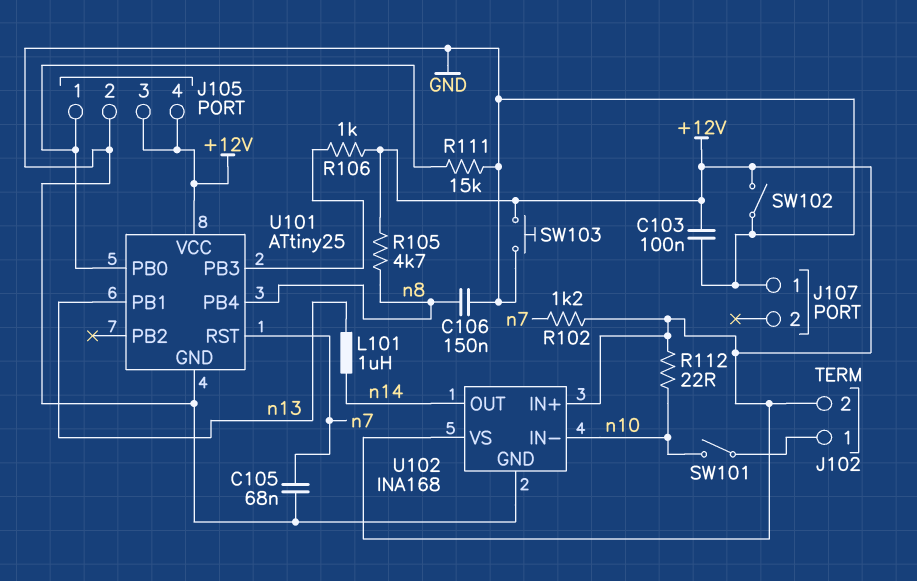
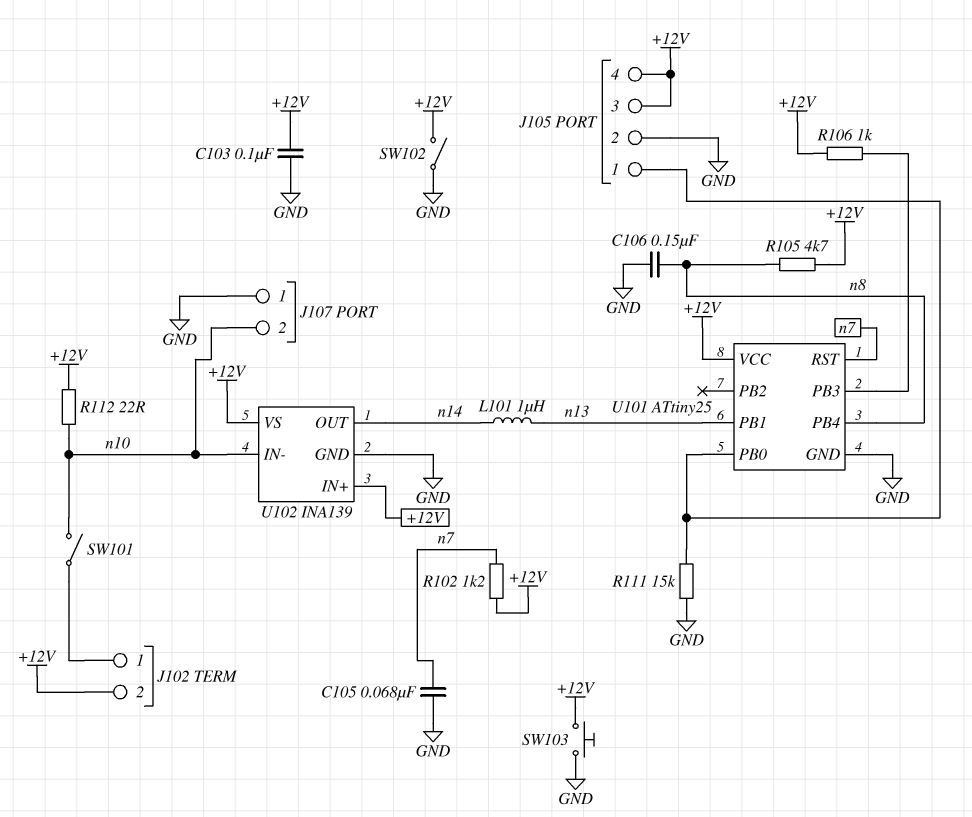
J107 pin 2: none -> n10
U102: INA168 -> INA139

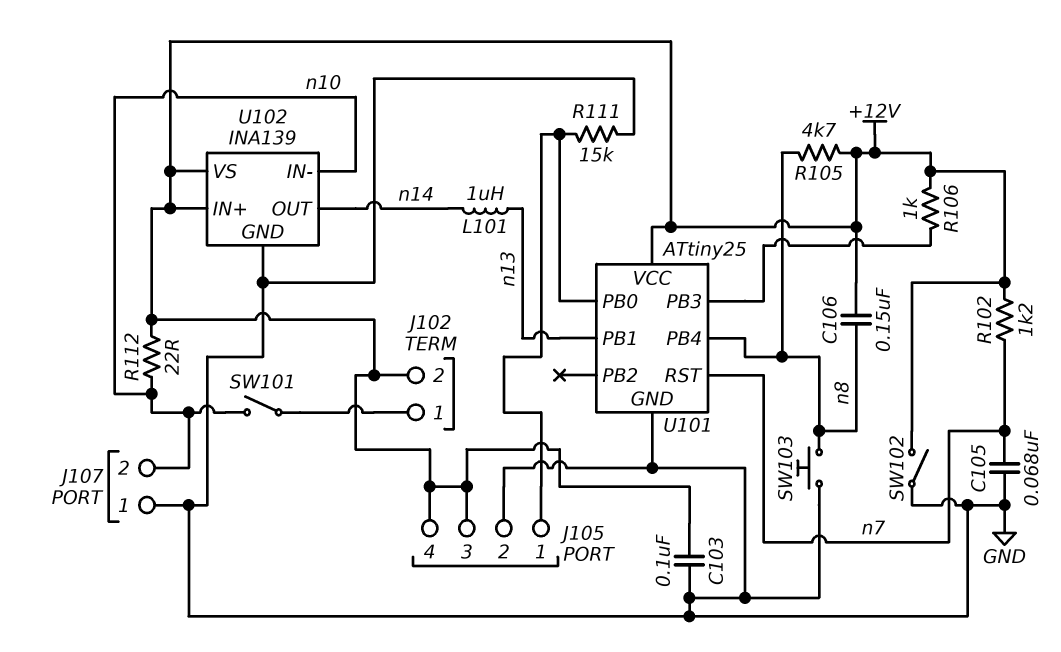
C106: 150nF (GND, n8) -> 150nF (+12V, n8)
SW103: button (+12V, GND) -> button (GND, n8)

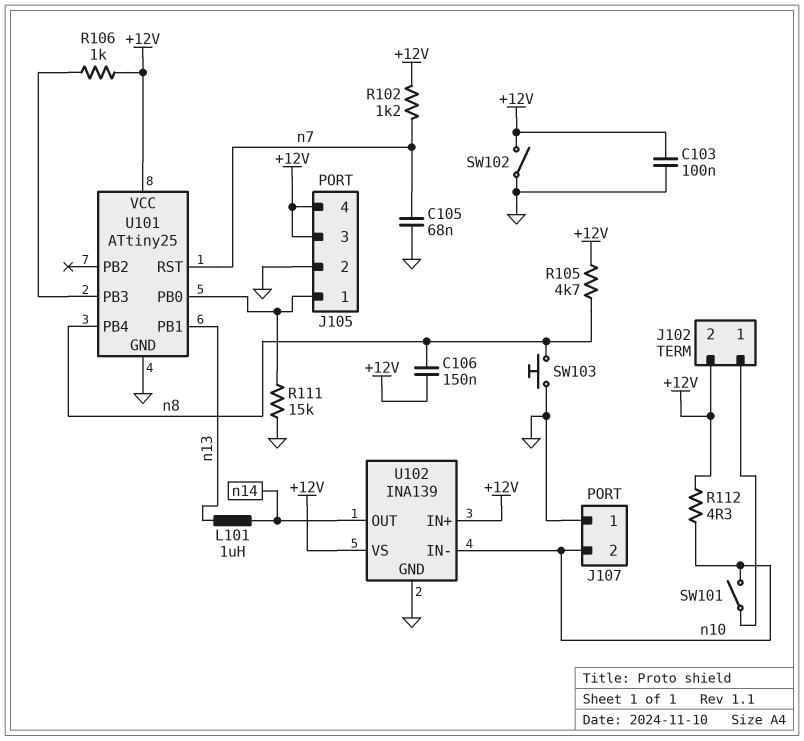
R112: 22 (+12V, n10) -> 4.3 (+12V, n10)

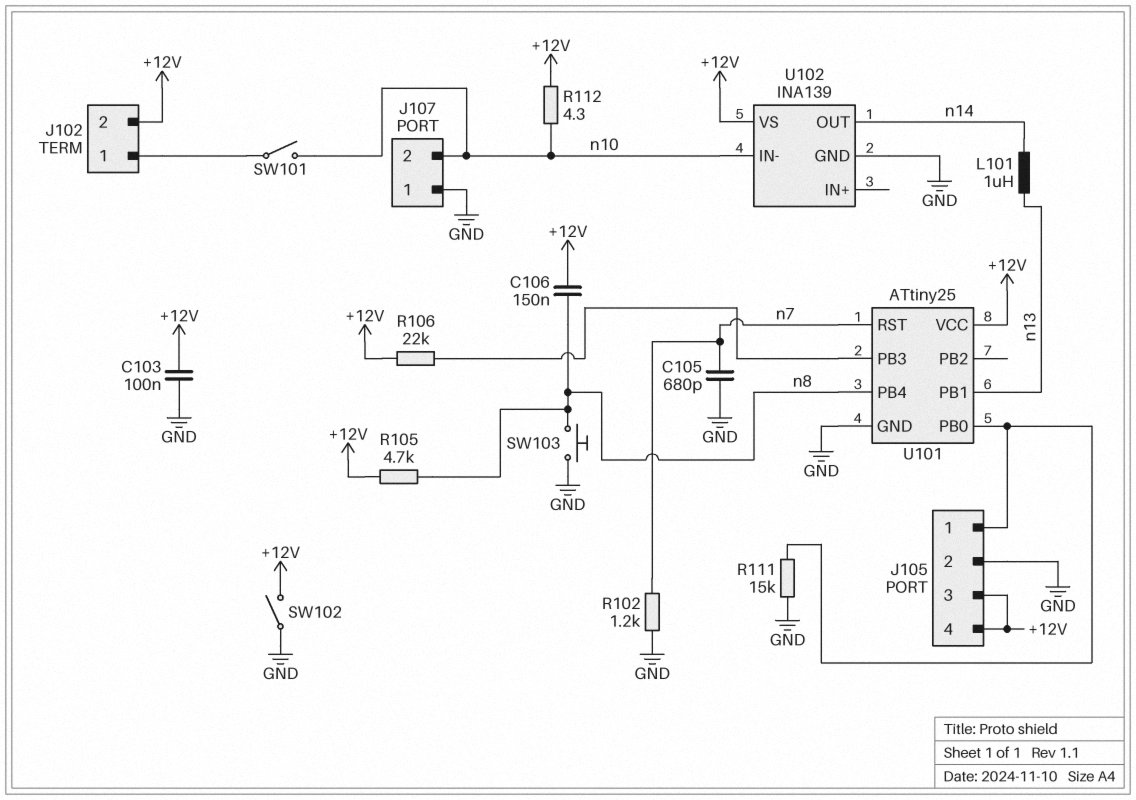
C105: 68nF (GND, n7) -> 680pF (GND, n7)
R102: 1.2k (+12V, n7) -> 1.2k (GND, n7)
R106: 1k (+12V, U101/PB3) -> 22k (+12V, U101/PB3)
U102 pin IN+: +12V -> none

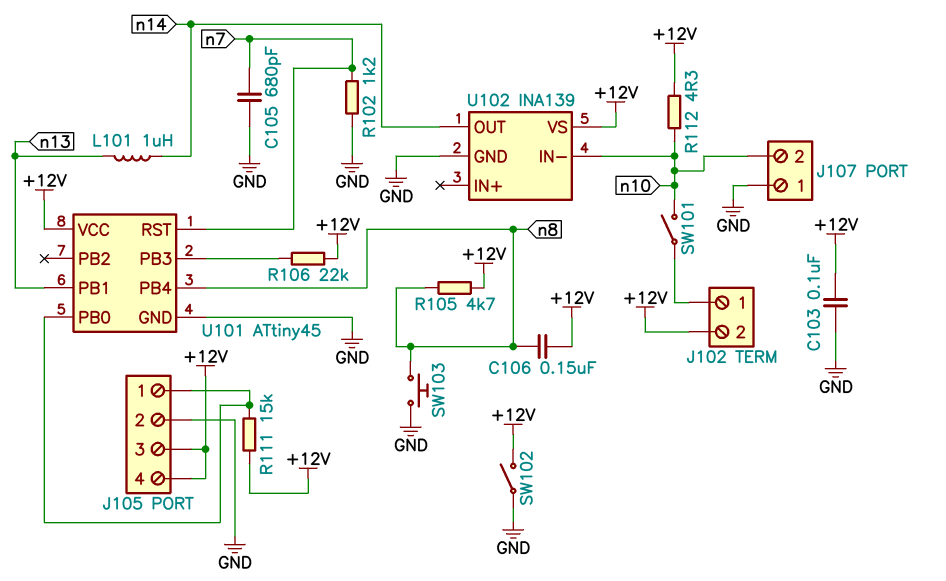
R111: 15k (GND, J105/1) -> 15k (+12V, J105/1)
U101: ATtiny25 -> ATtiny45

